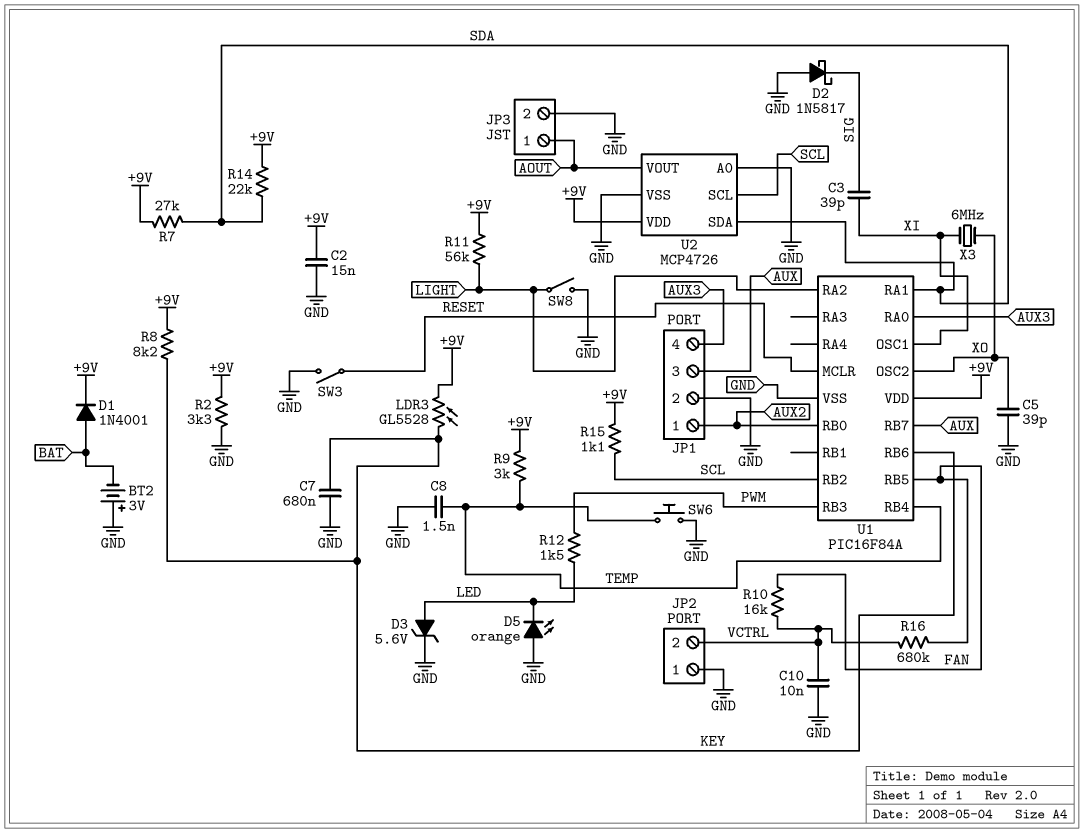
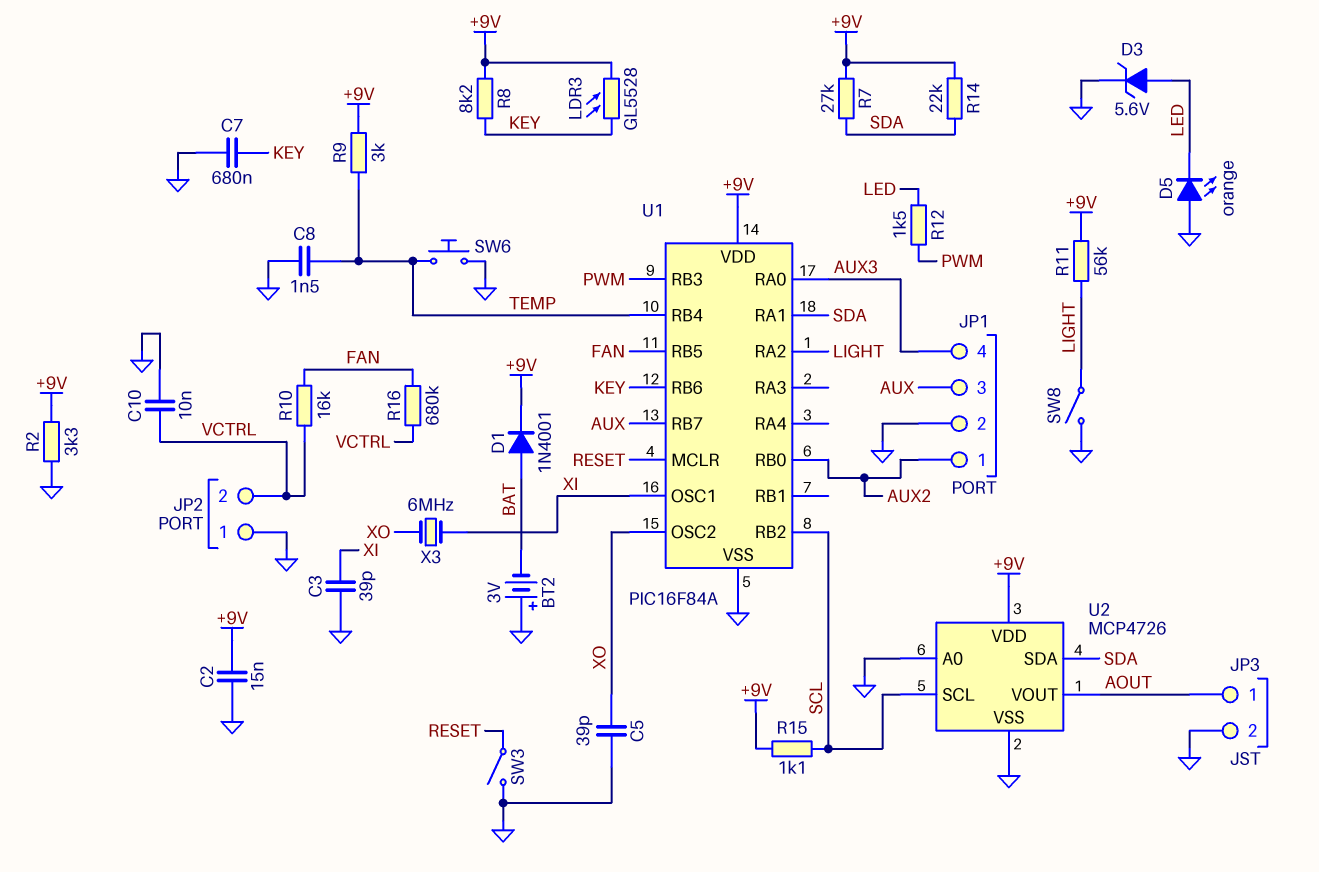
C3: 39pF (SIG, XI) -> 39pF (GND, XI)
D2: schottky 1N5817 (A GND, K SIG) -> none

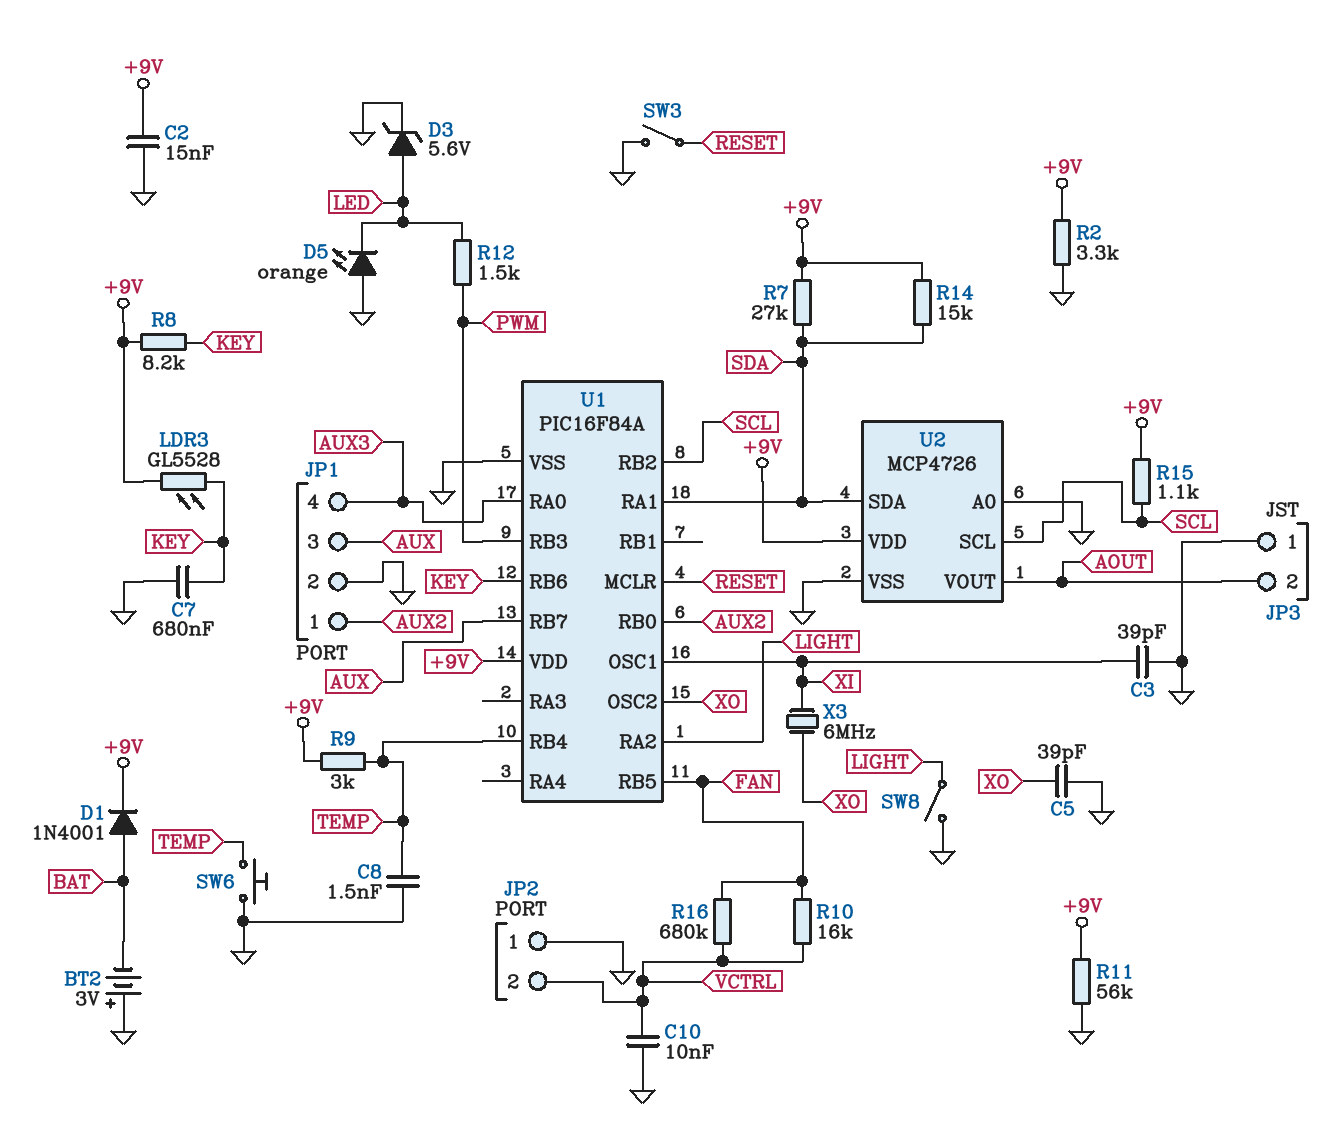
JP3 pin 1: AOUT -> GND
JP3 pin 2: GND -> AOUT
R11: 56k (+9V, LIGHT) -> 56k (+9V, GND)
R14: 22k (+9V, SDA) -> 15k (+9V, SDA)

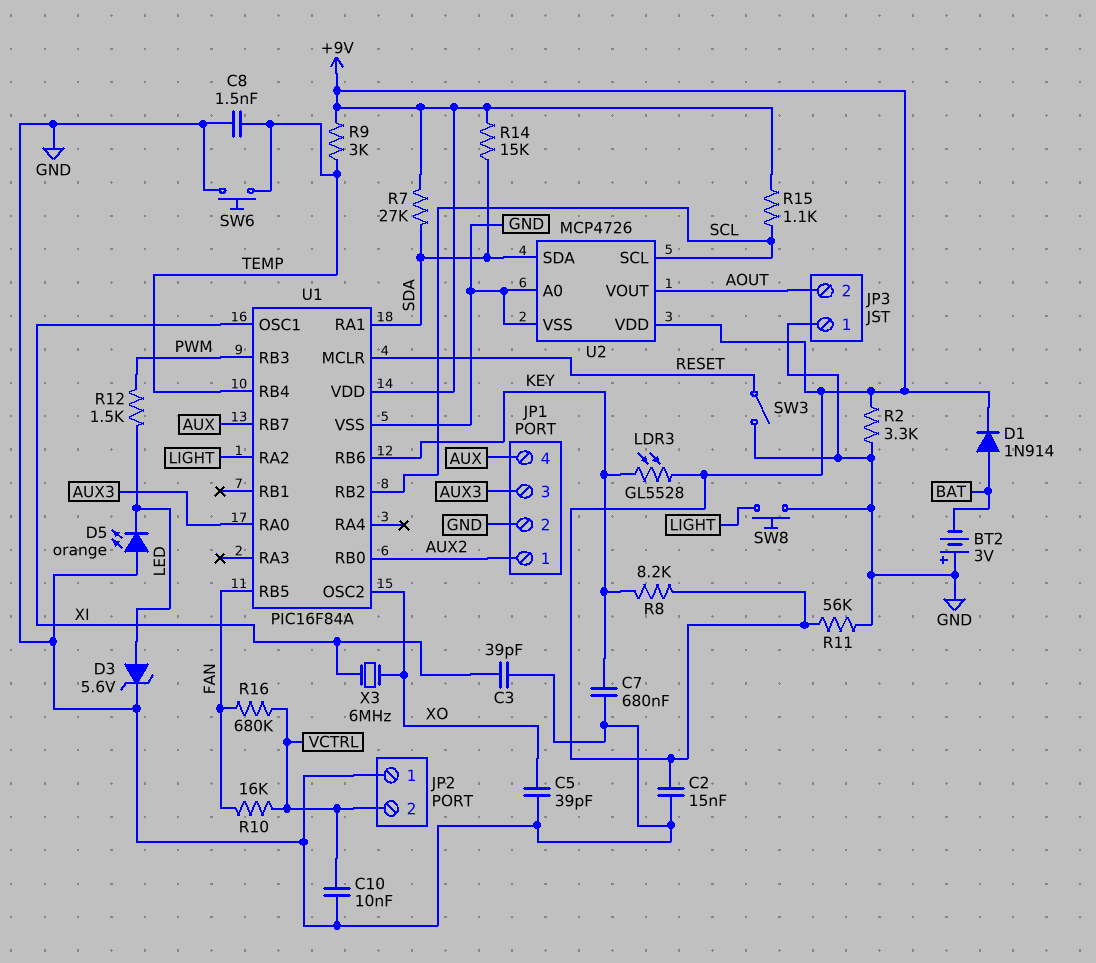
D1: diode 1N4001 (A BAT, K +9V) -> diode 1N914 (A BAT, K +9V)
JP1 pin 3: AUX -> AUX3
JP1 pin 4: AUX3 -> AUX
SW8: switch (GND, LIGHT) -> button (GND, LIGHT)

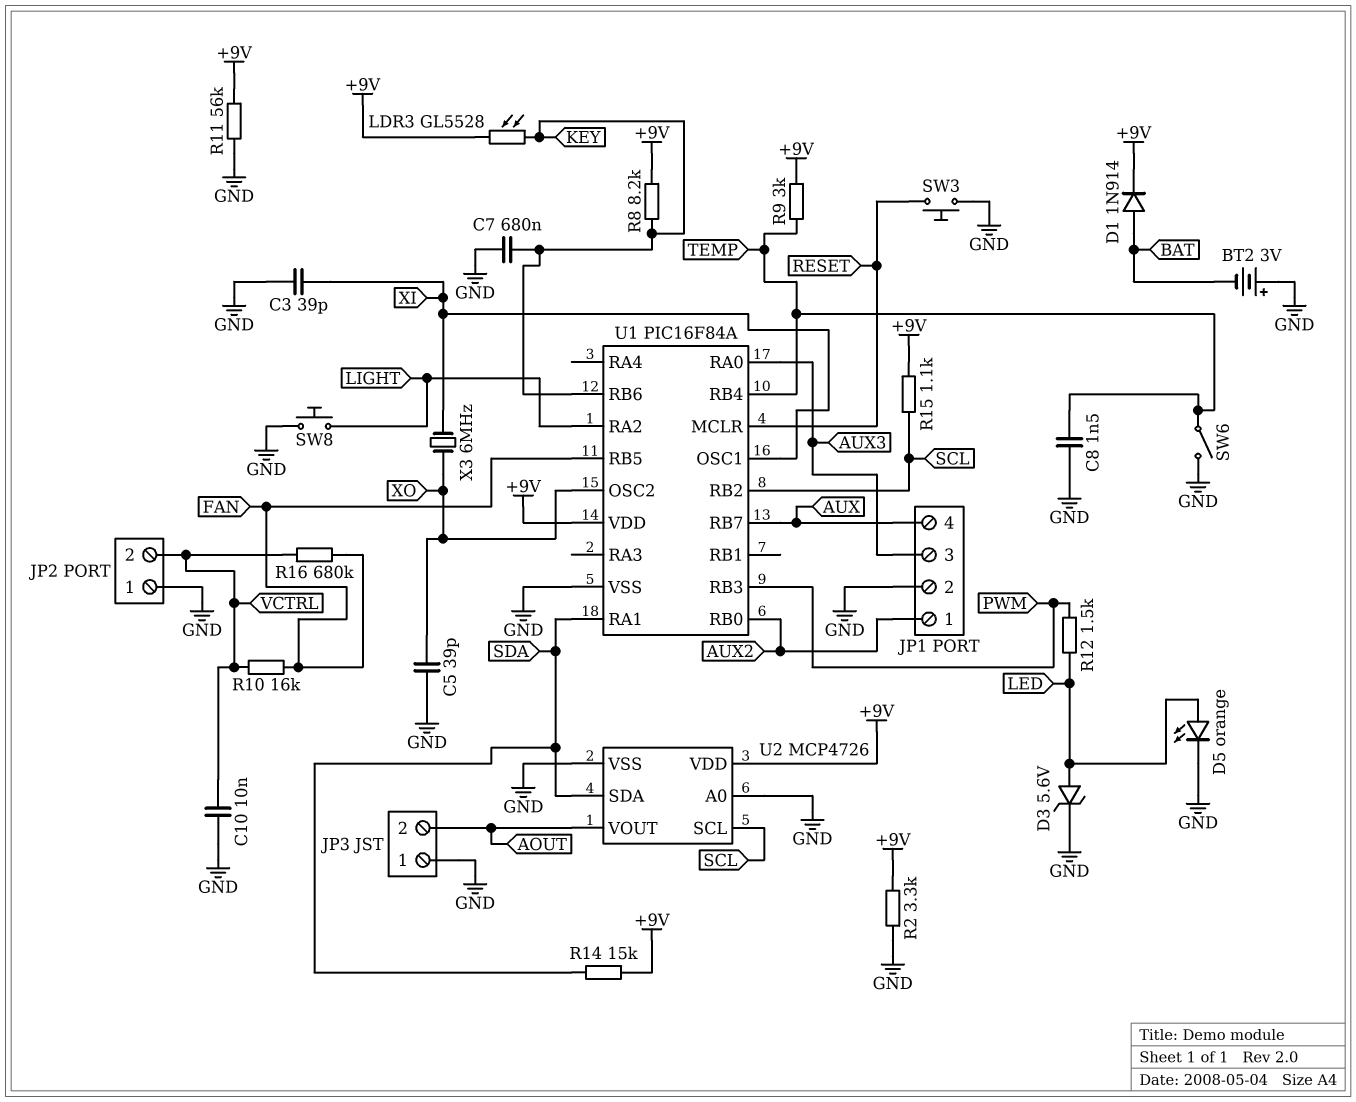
C2: 15nF (+9V, GND) -> none
D5: LED orange (A GND, K LED) -> LED orange (A LED, K GND)
R7: 27k (+9V, SDA) -> none
SW3: switch (GND, RESET) -> button (GND, RESET)
SW6: button (GND, TEMP) -> switch (GND, TEMP)

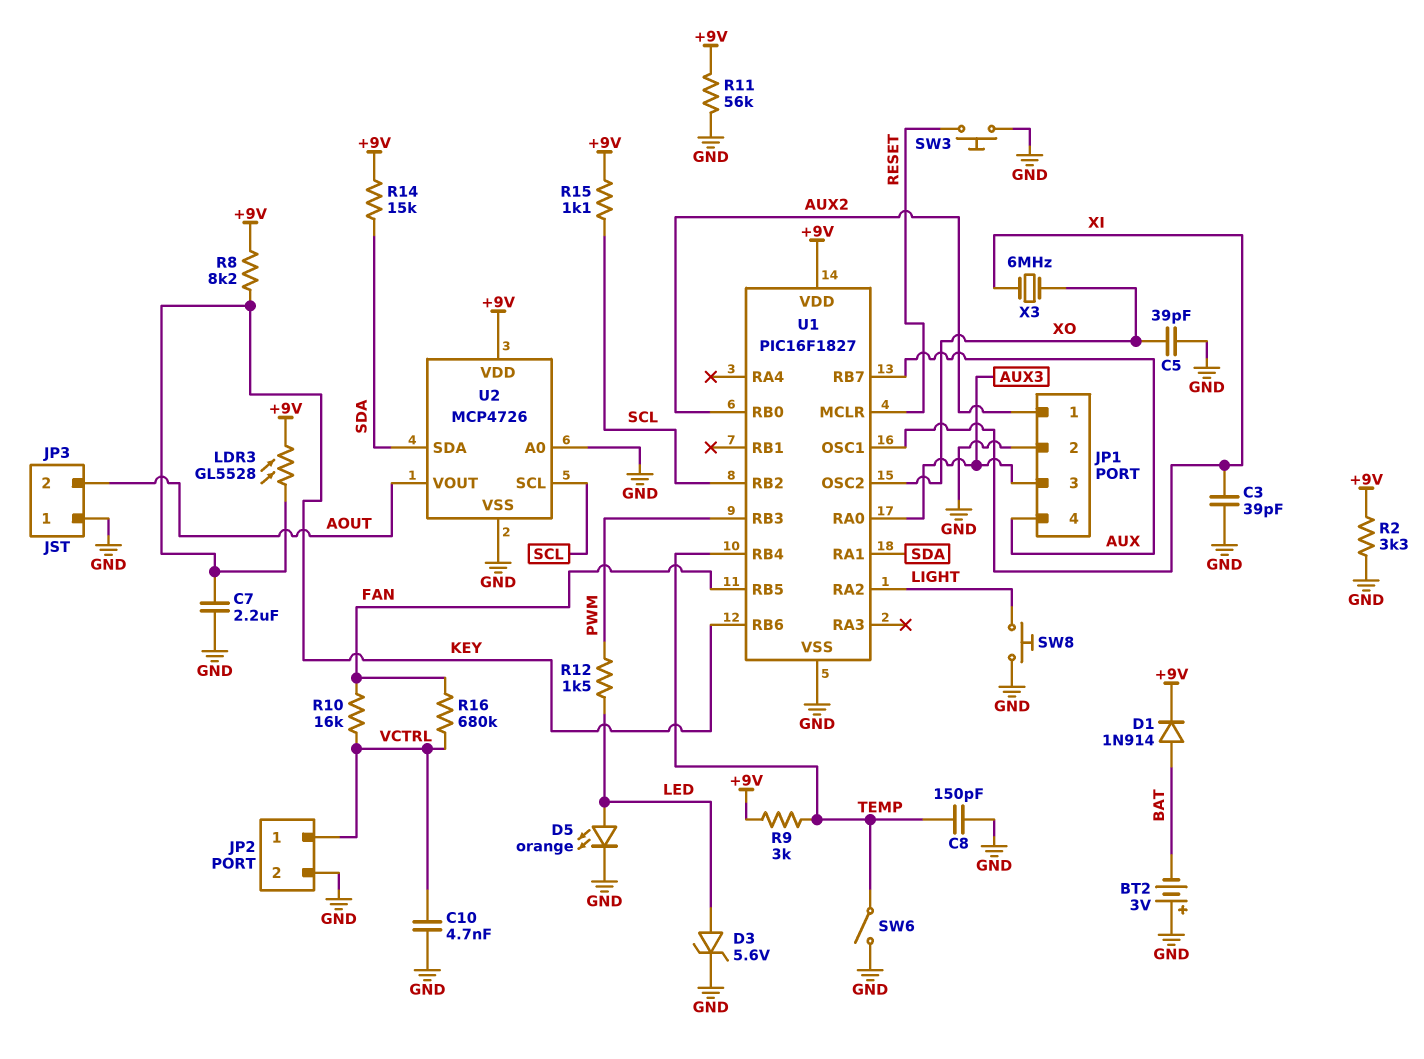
C7: 680nF (GND, KEY) -> 2.2uF (GND, KEY)
C8: 1.5nF (GND, TEMP) -> 150pF (GND, TEMP)
C10: 10nF (GND, VCTRL) -> 4.7nF (GND, VCTRL)
JP2 pin 1: GND -> VCTRL
JP2 pin 2: VCTRL -> GND
U1: PIC16F84A -> PIC16F1827

